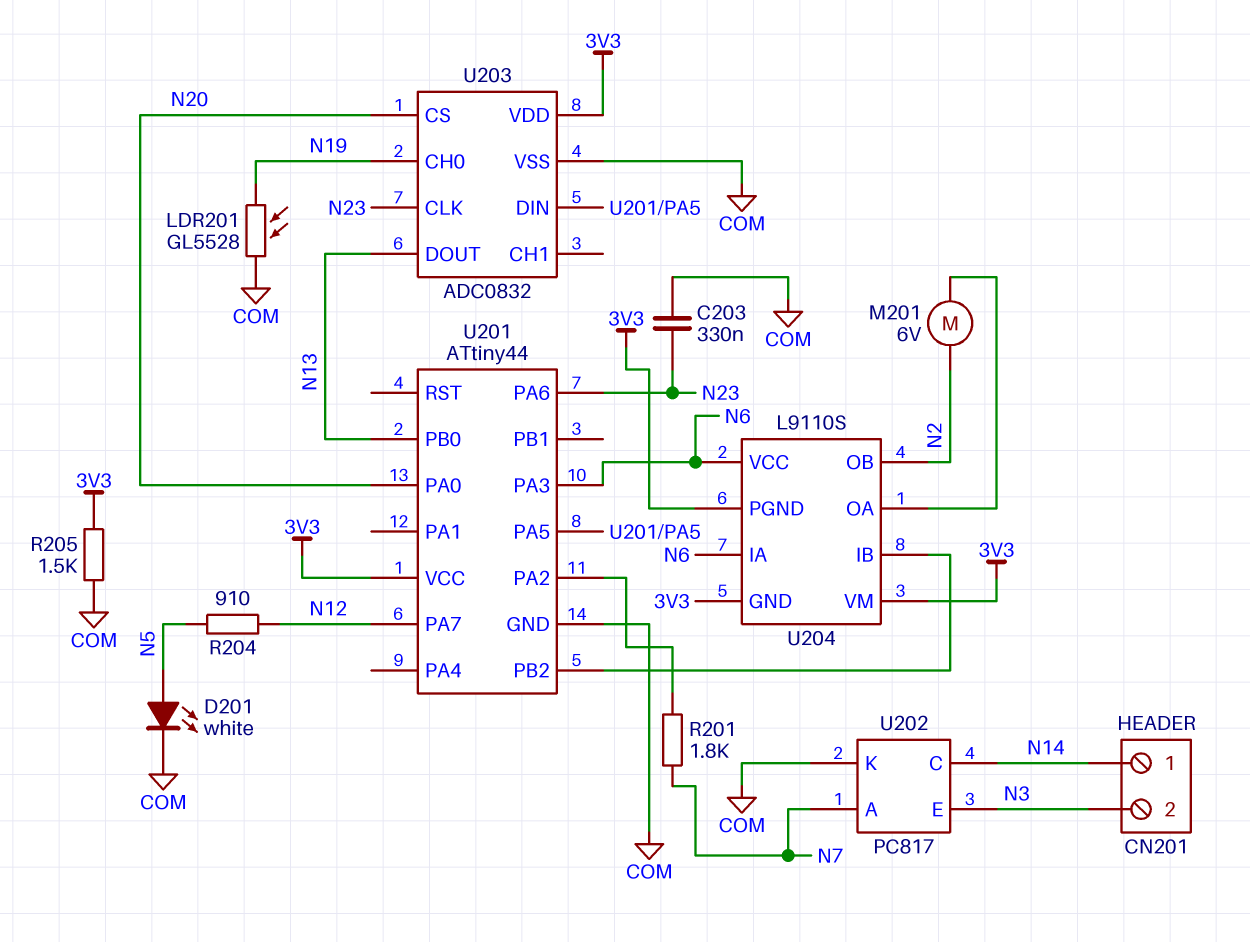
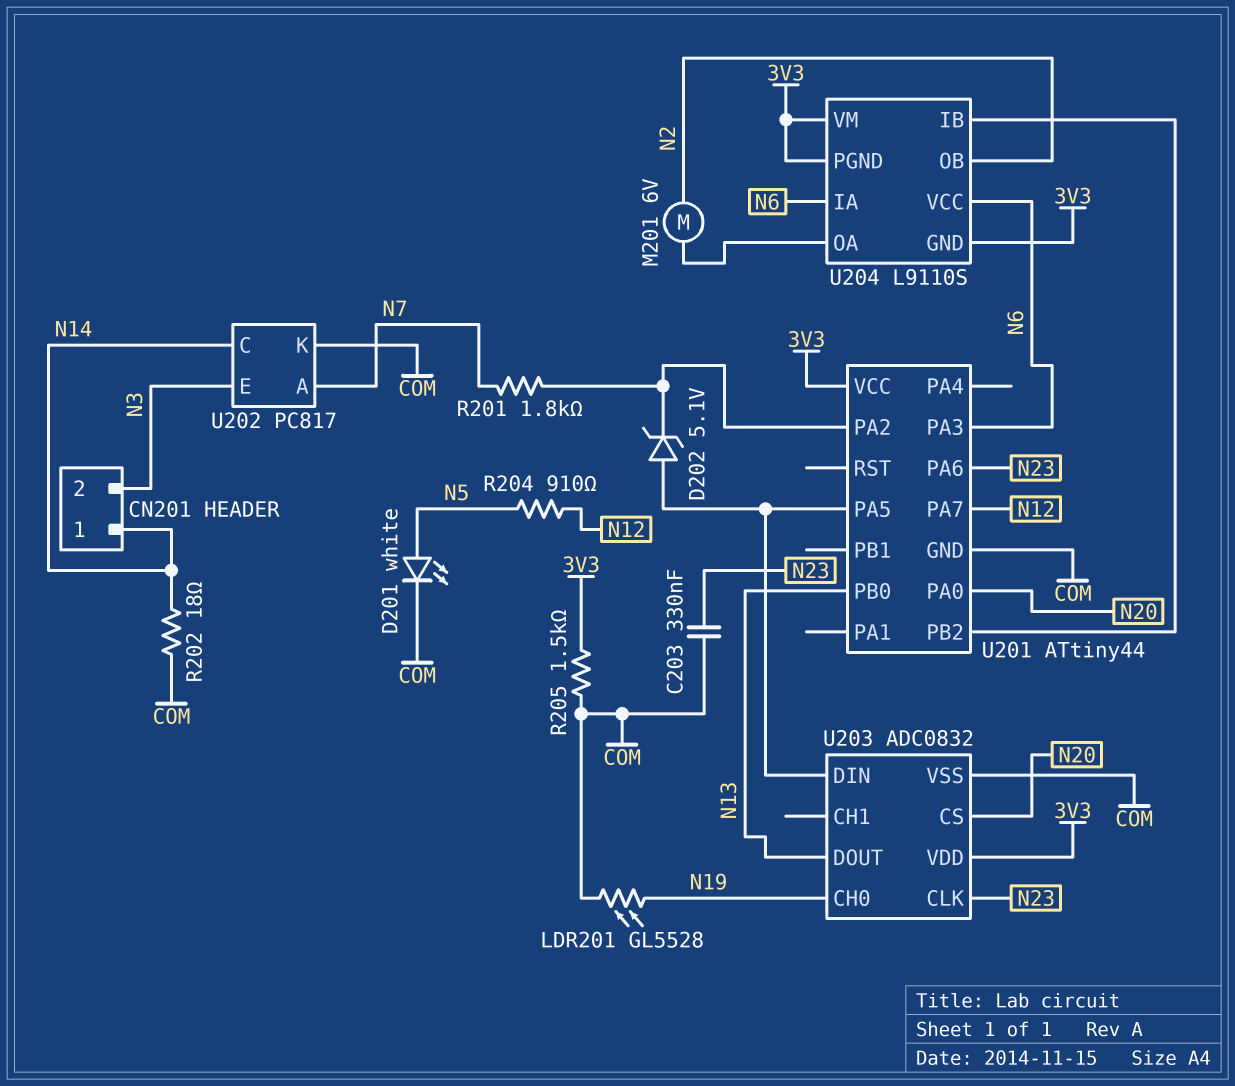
D202: none -> zener 5.1V (A U201/PA5, K U201/PA2)
R202: none -> 18 (COM, N14)

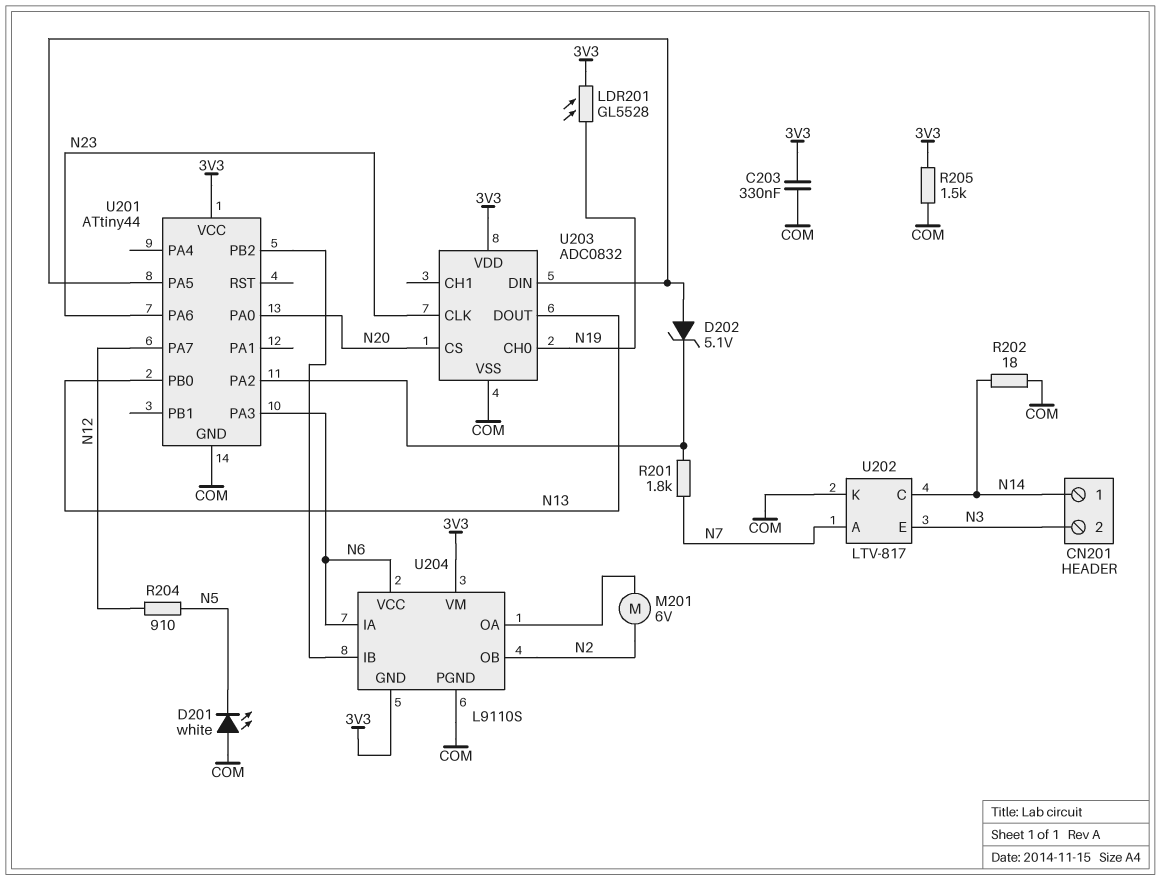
C203: 330nF (COM, N23) -> 330nF (3V3, COM)
D201: LED white (A N5, K COM) -> LED white (A COM, K N5)
LDR201: GL5528 (COM, N19) -> GL5528 (3V3, N19)
U202: PC817 -> LTV-817
U204 pin PGND: 3V3 -> COM

